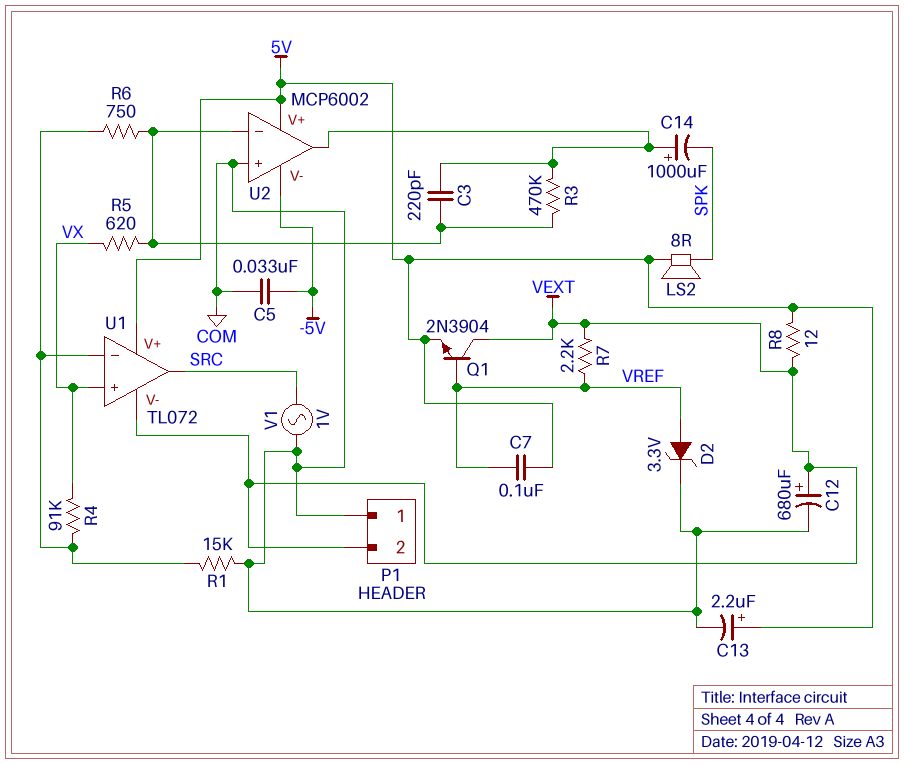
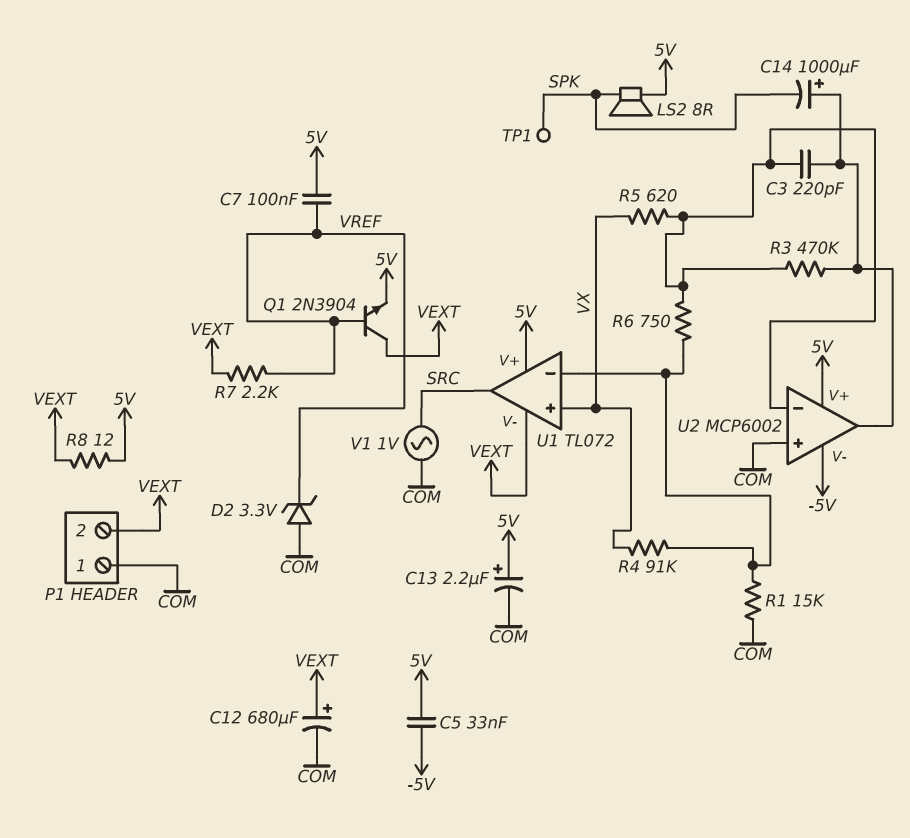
C5: 33nF (-5V, COM) -> 33nF (-5V, 5V)
D2: zener 3.3V (A VREF, K COM) -> zener 3.3V (A COM, K VREF)
TP1: none -> test point (SPK)

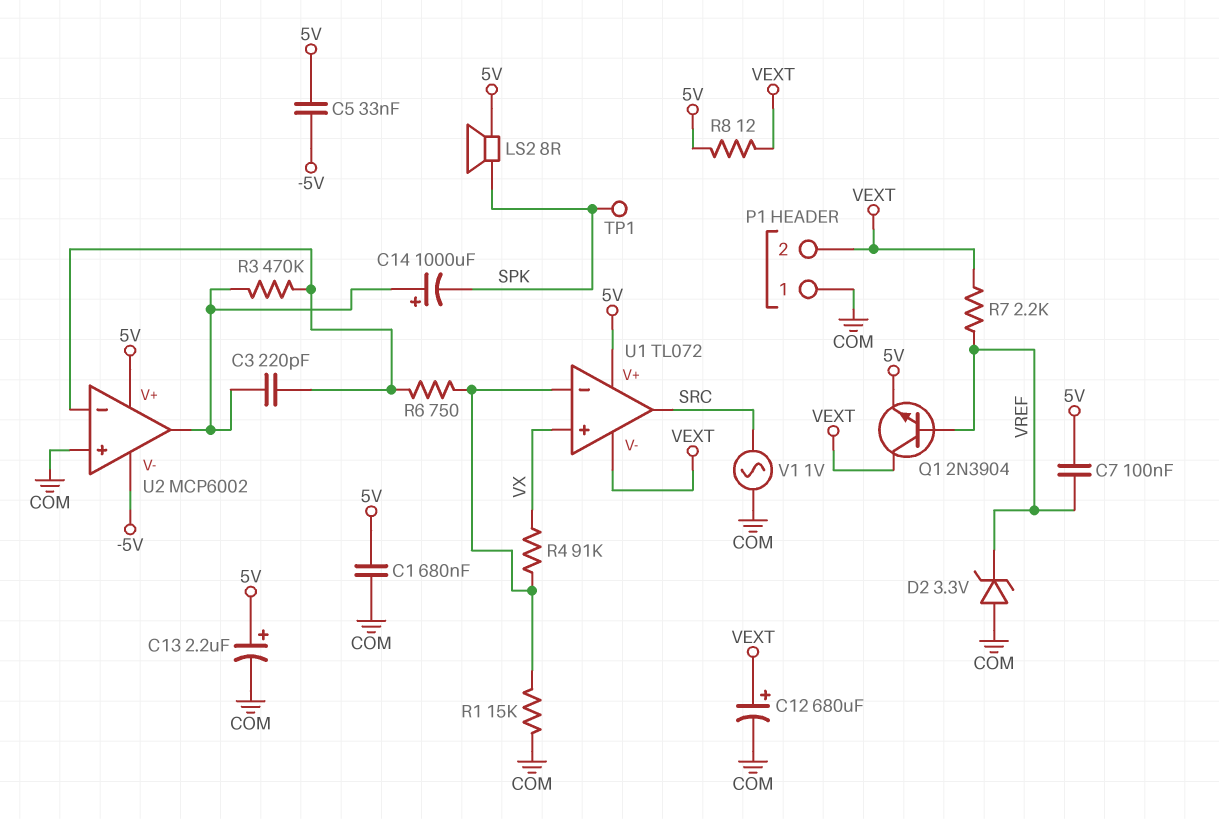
C1: none -> 680nF (5V, COM)
R5: 620 (U2/in-, VX) -> none

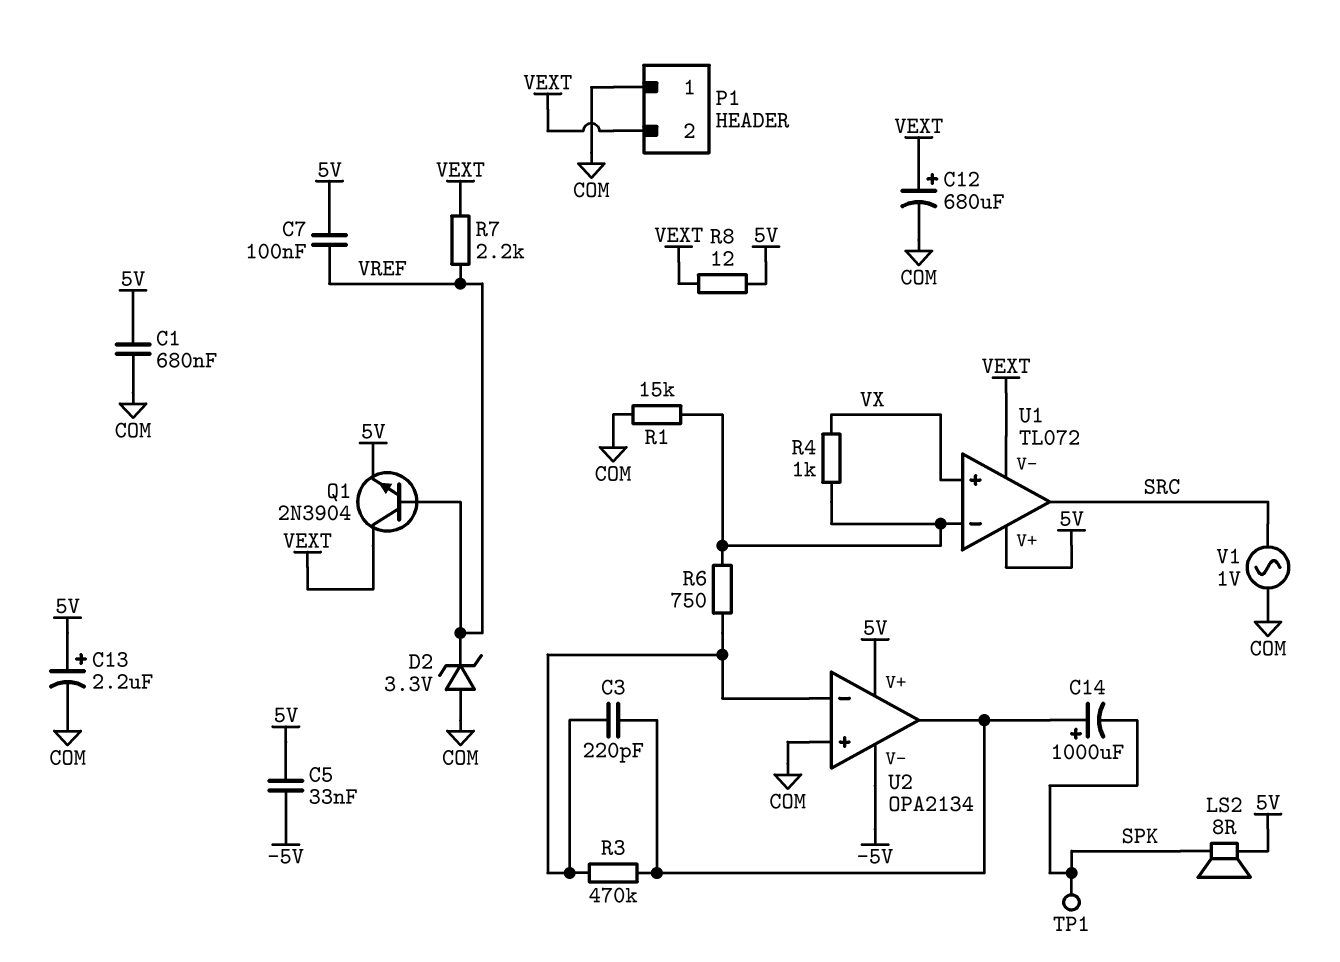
R4: 91k (U1/in-, VX) -> 1k (U1/in-, VX)
U2: MCP6002 -> OPA2134

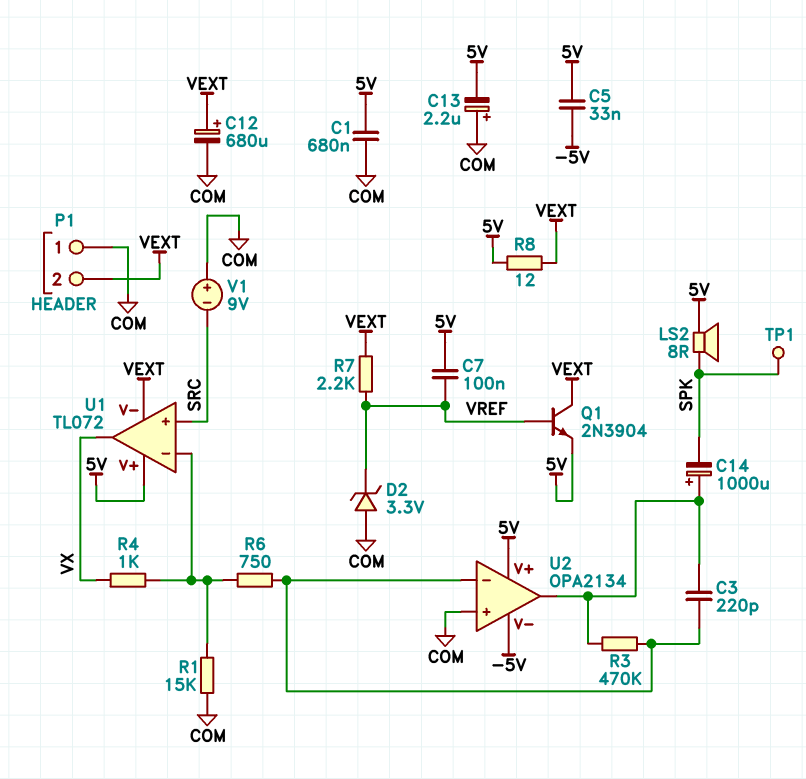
C13: 2.2uF (plus 5V, minus COM) -> 2.2uF (plus COM, minus 5V)
U1 pin in+: VX -> SRC
U1 pin out: SRC -> VX
V1: AC 1V (COM, SRC) -> 9V (plus COM, minus SRC)

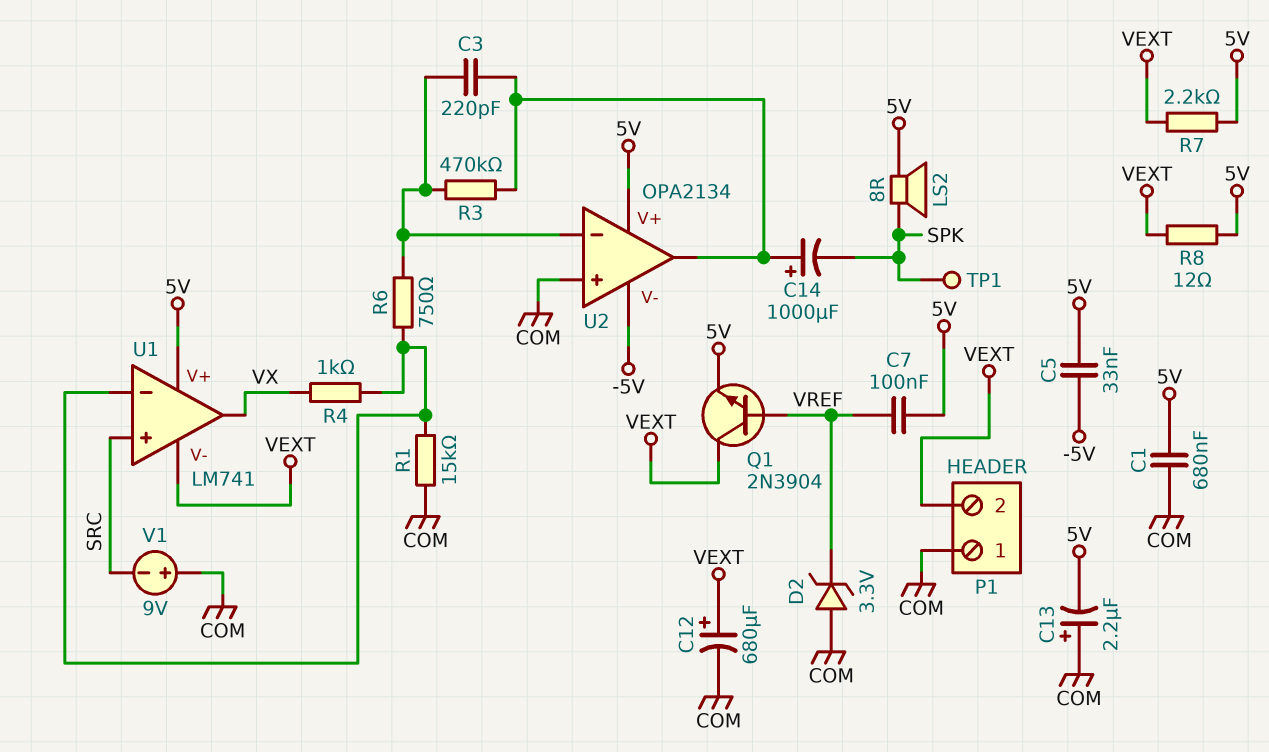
R7: 2.2k (VEXT, VREF) -> 2.2k (5V, VEXT)
U1: TL072 -> LM741

